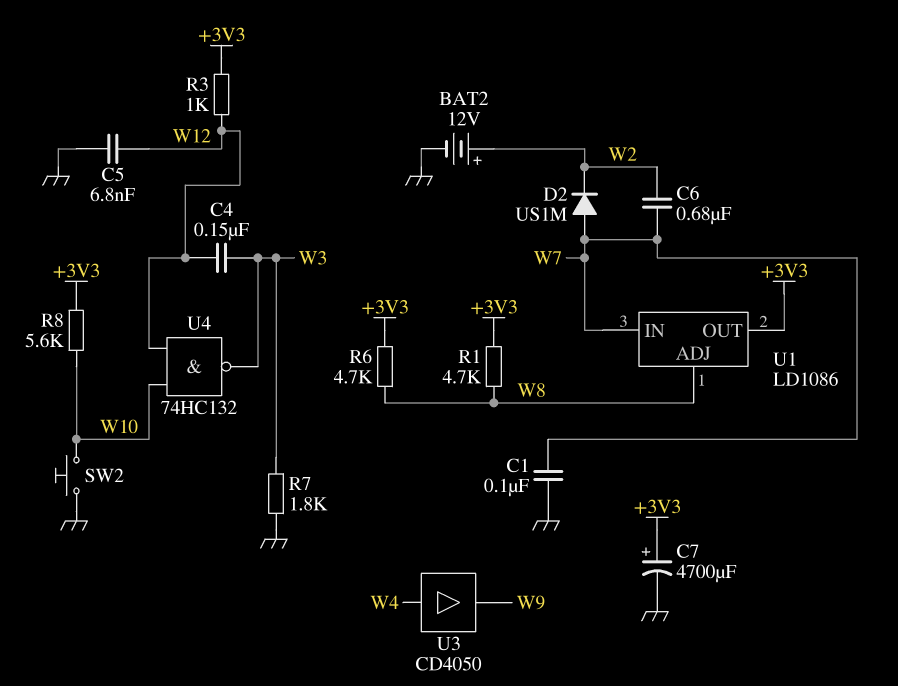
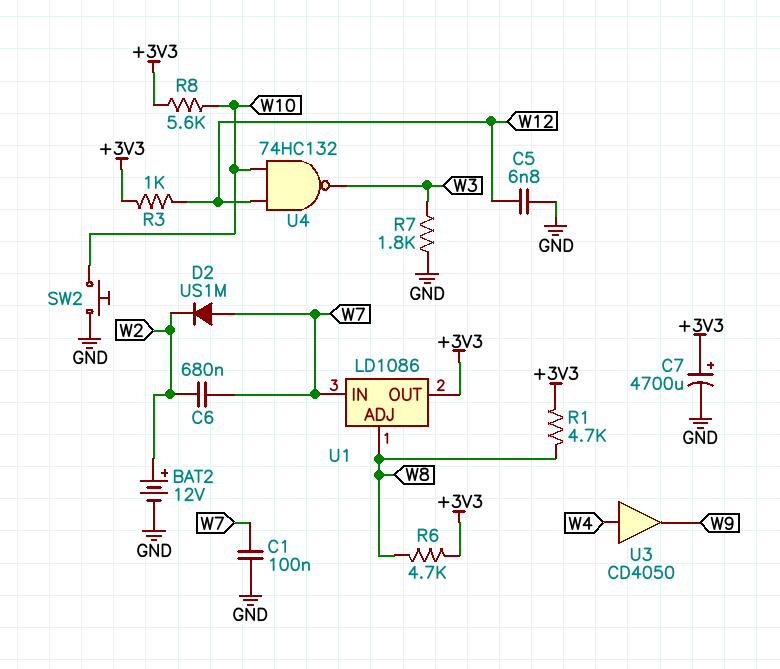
C4: 150nF (W3, W12) -> none

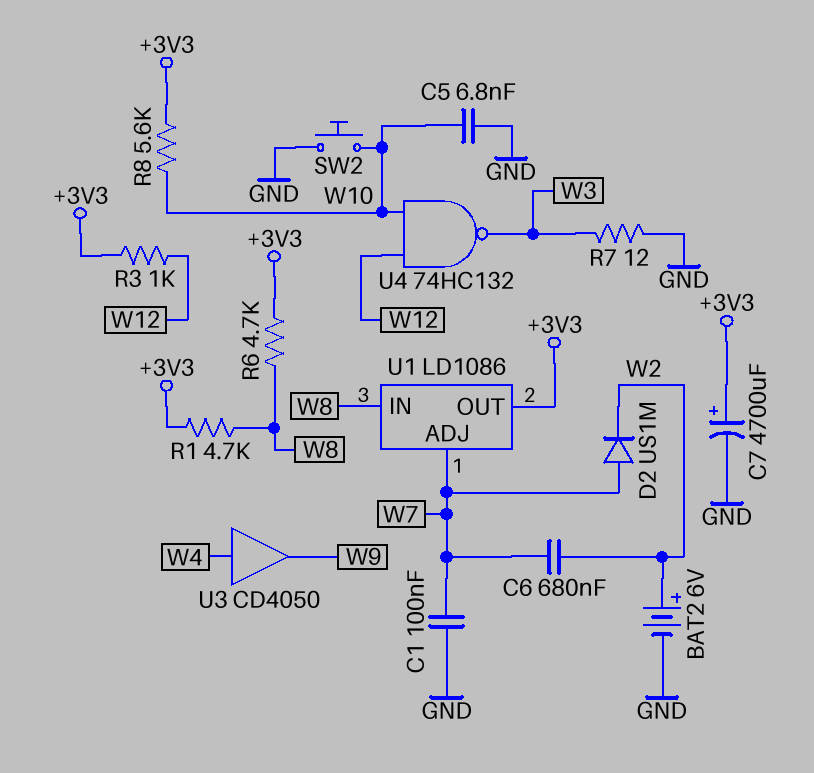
BAT2: 12V (plus W2, minus GND) -> 6V (plus W2, minus GND)
C5: 6.8nF (GND, W12) -> 6.8nF (GND, W10)
R7: 1.8k (GND, W3) -> 12 (GND, W3)
U1 pin ADJ: W8 -> W7
U1 pin IN: W7 -> W8

